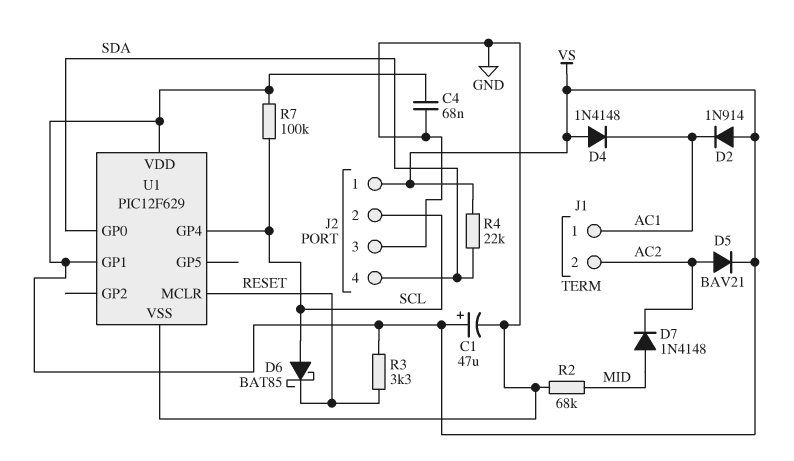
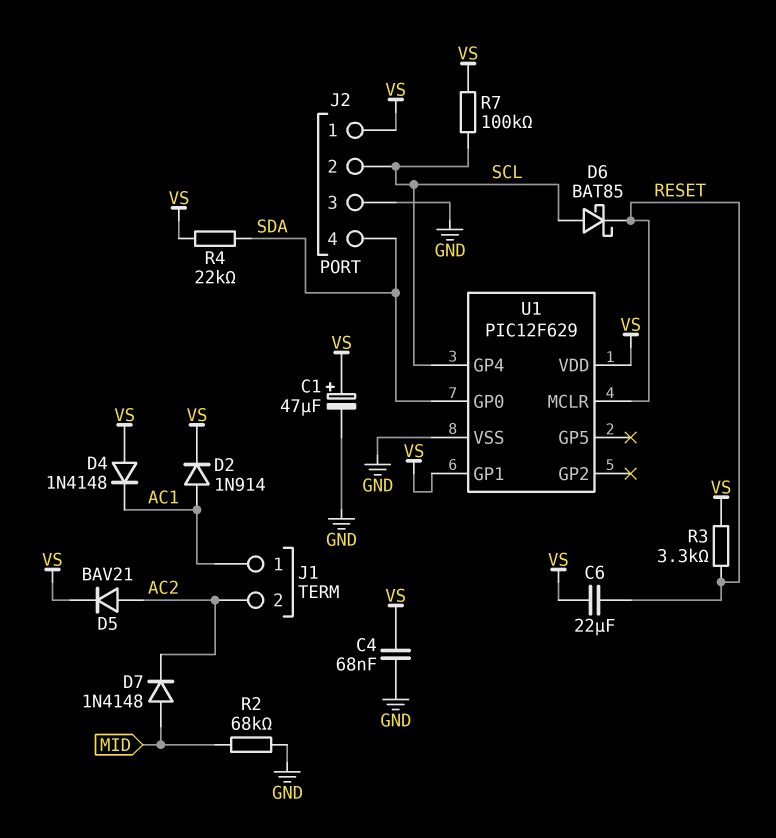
C6: none -> 22uF (RESET, VS)
D2: diode 1N914 (A VS, K AC1) -> diode 1N914 (A AC1, K VS)

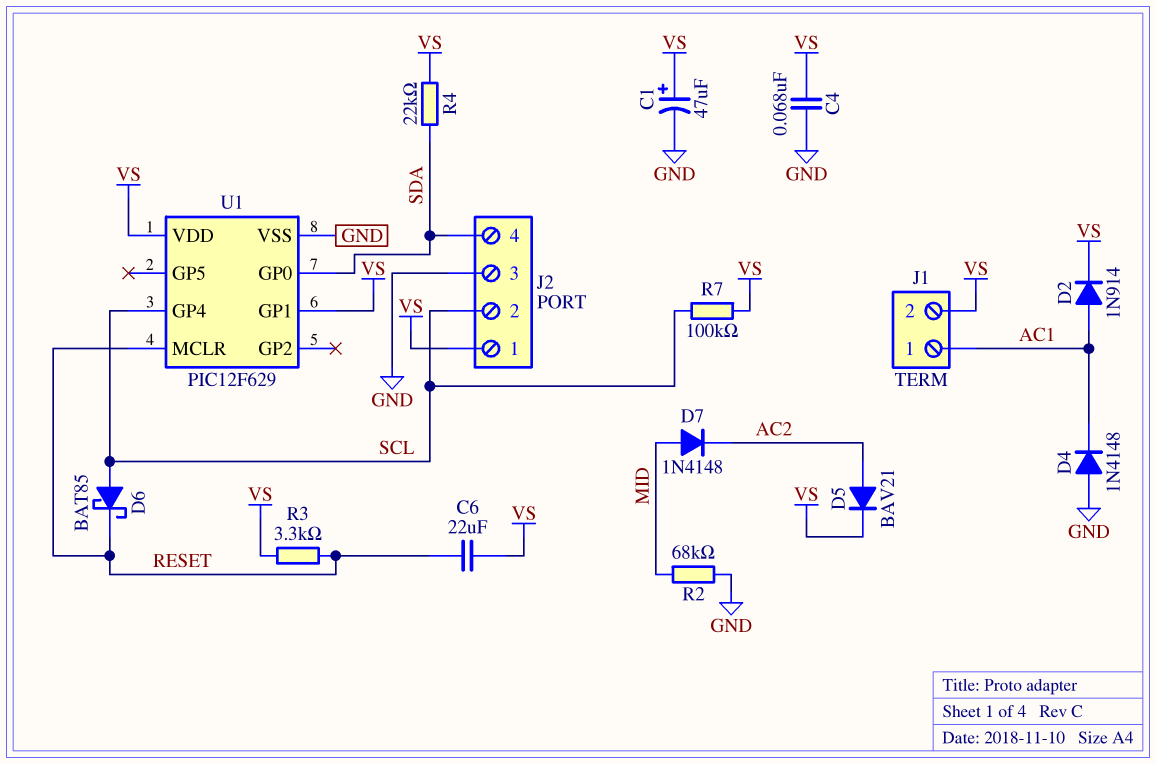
D4: diode 1N4148 (A VS, K AC1) -> diode 1N4148 (A GND, K AC1)
J1 pin 2: AC2 -> VS

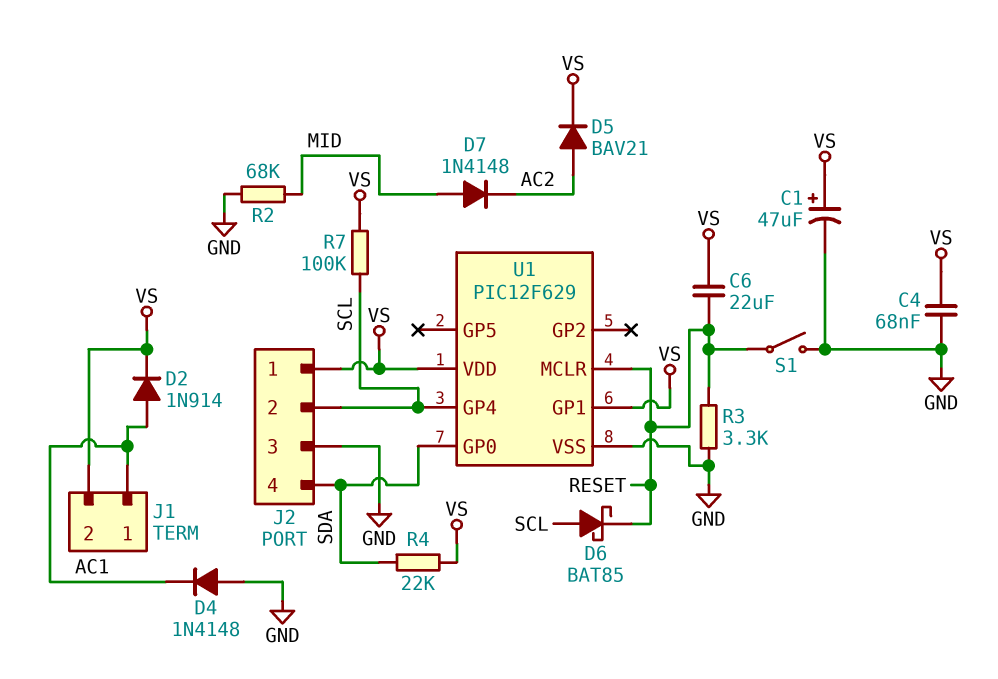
R3: 3.3k (RESET, VS) -> 3.3k (GND, RESET)
S1: none -> switch (GND, RESET)

